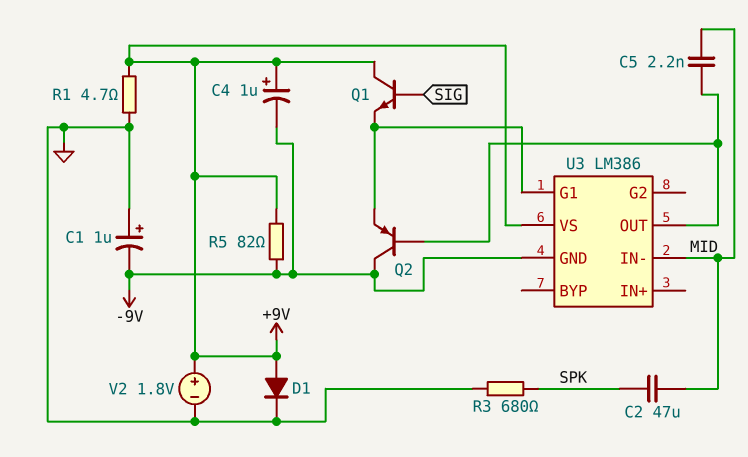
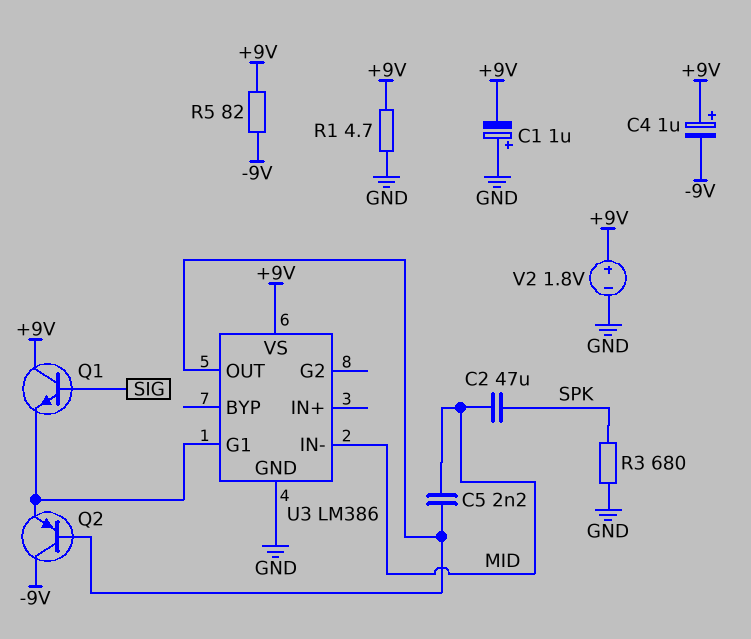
C1: 1uF (plus GND, minus -9V) -> 1uF (plus GND, minus +9V)
D1: diode (A +9V, K GND) -> none
U3 pin GND: -9V -> GND

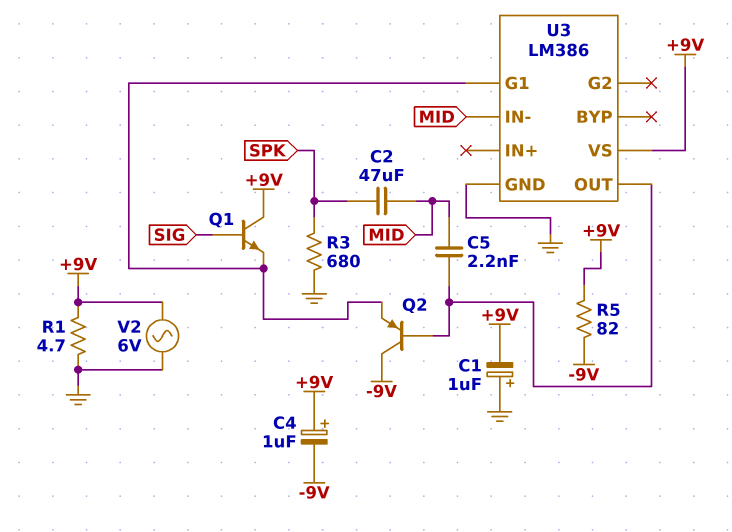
V2: 1.8V (plus +9V, minus GND) -> AC 6V (+9V, GND)

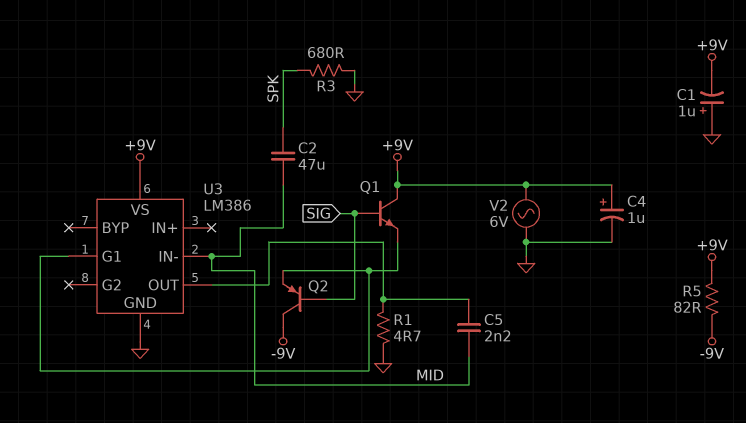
C4: 1uF (plus +9V, minus -9V) -> 1uF (plus +9V, minus GND)
Q2: PNP (B U3/OUT, C -9V, E U3/G1) -> PNP (B SIG, C -9V, E U3/G1)
R1: 4.7 (+9V, GND) -> 4.7 (GND, U3/OUT)

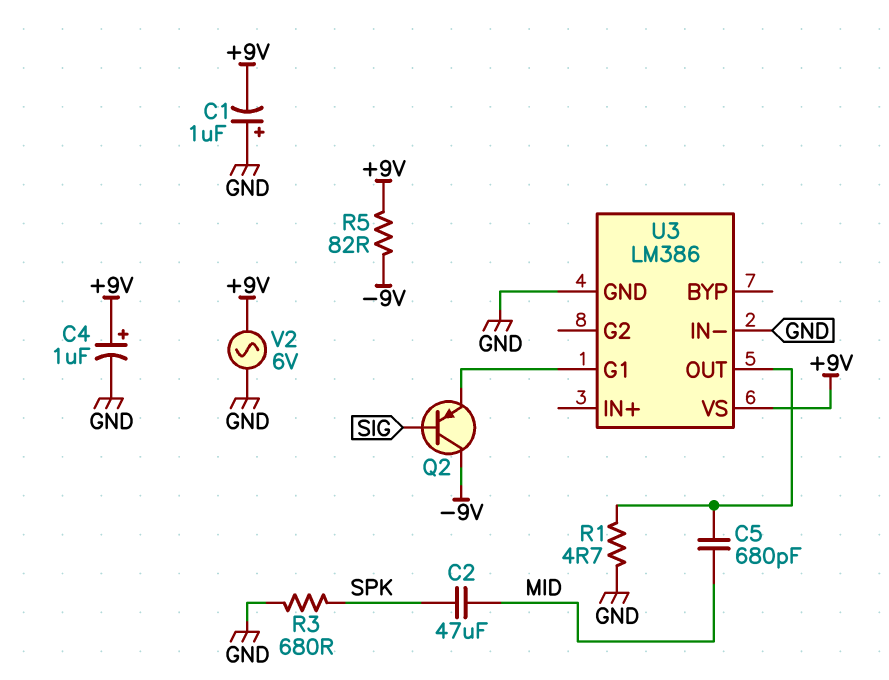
C5: 2.2nF (MID, U3/OUT) -> 680pF (MID, U3/OUT)
Q1: NPN (B SIG, C +9V, E U3/G1) -> none
U3 pin IN-: MID -> GND

